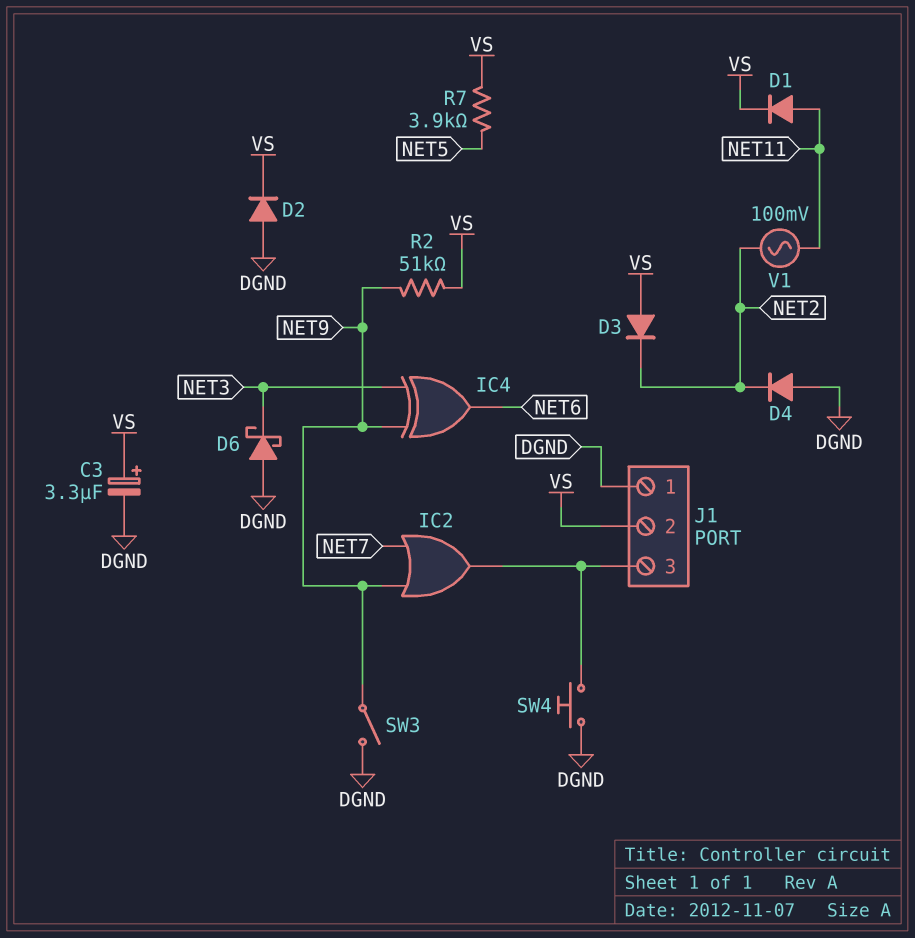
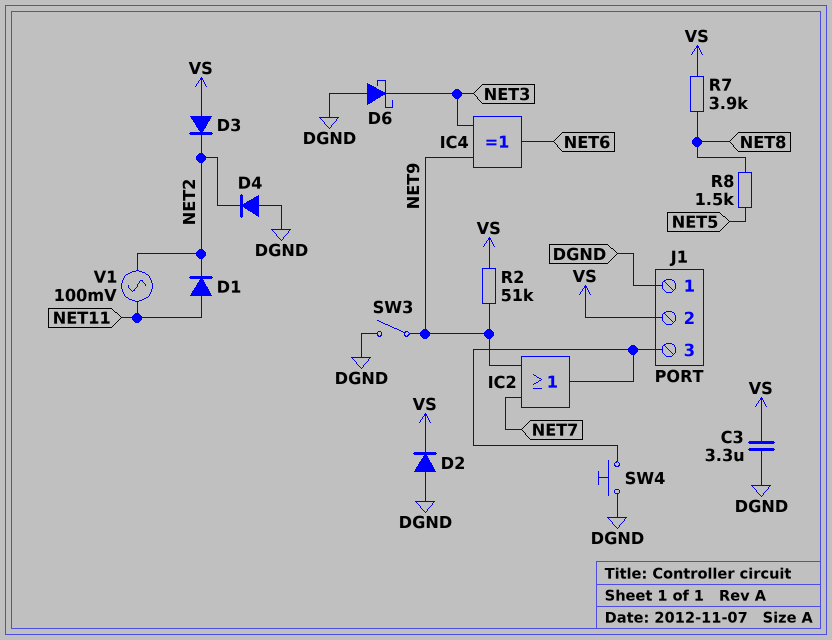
C3: 3.3uF (plus VS, minus DGND) -> 3.3uF (DGND, VS)
D1: diode (A NET11, K VS) -> diode (A NET11, K NET2)
R7: 3.9k (NET5, VS) -> 3.9k (NET8, VS)
R8: none -> 1.5k (NET5, NET8)

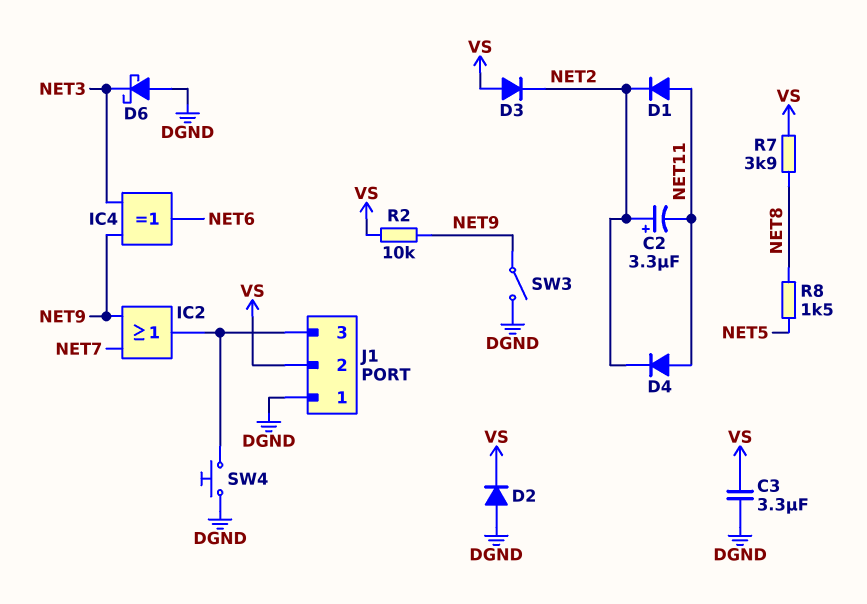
C2: none -> 3.3uF (plus NET2, minus NET11)
D4: diode (A DGND, K NET2) -> diode (A NET11, K NET2)
R2: 51k (NET9, VS) -> 10k (NET9, VS)
V1: AC 100mV (NET2, NET11) -> none

